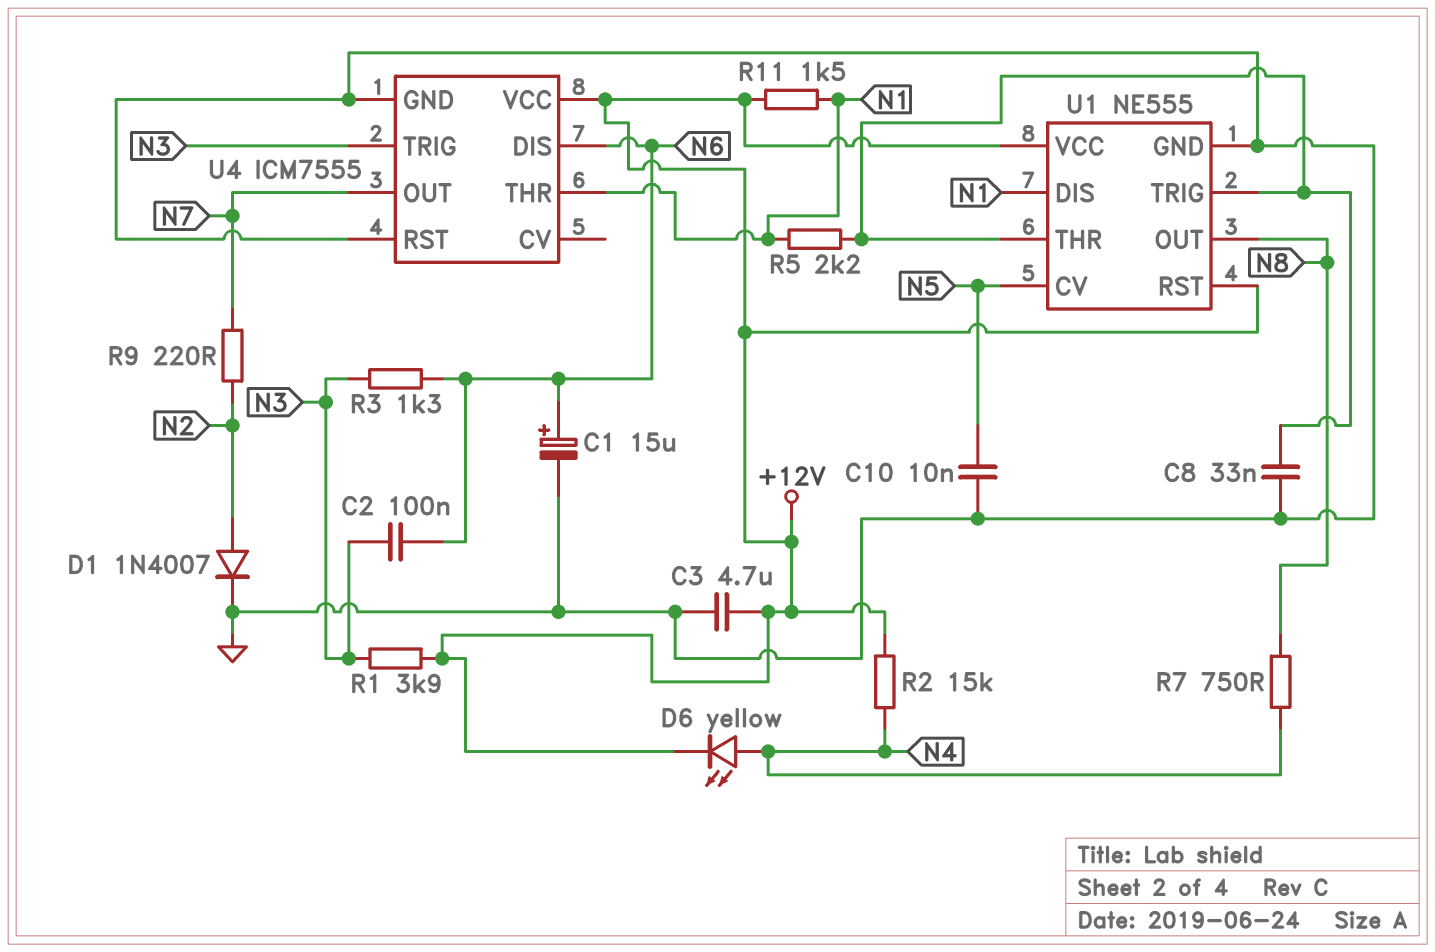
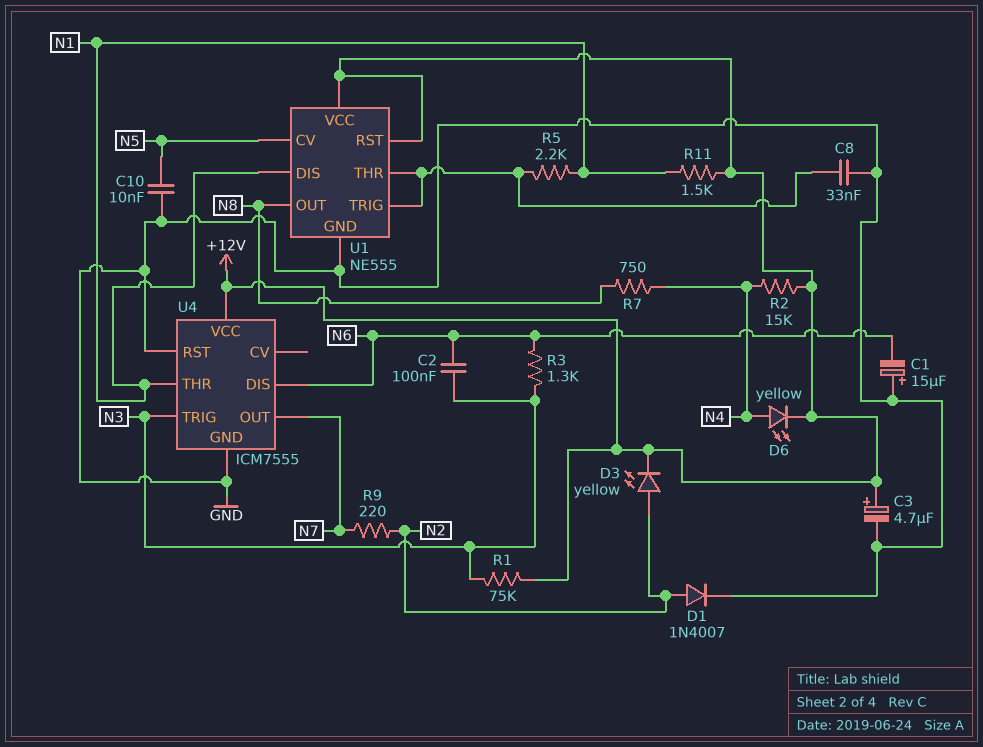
C1: 15uF (plus N6, minus GND) -> 15uF (plus GND, minus N6)
C3: 4.7uF (+12V, GND) -> 4.7uF (plus +12V, minus GND)
D3: none -> LED yellow (A N2, K +12V)
R1: 3.9k (+12V, N3) -> 75k (+12V, N3)

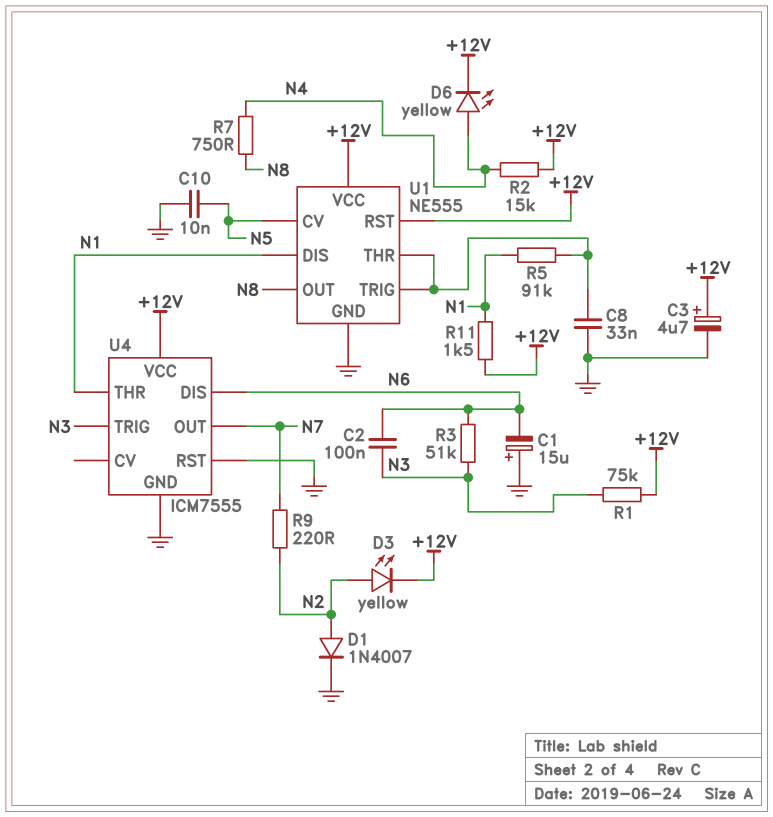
R3: 1.3k (N3, N6) -> 51k (N3, N6)
R5: 2.2k (N1, U1/THR) -> 91k (N1, U1/THR)

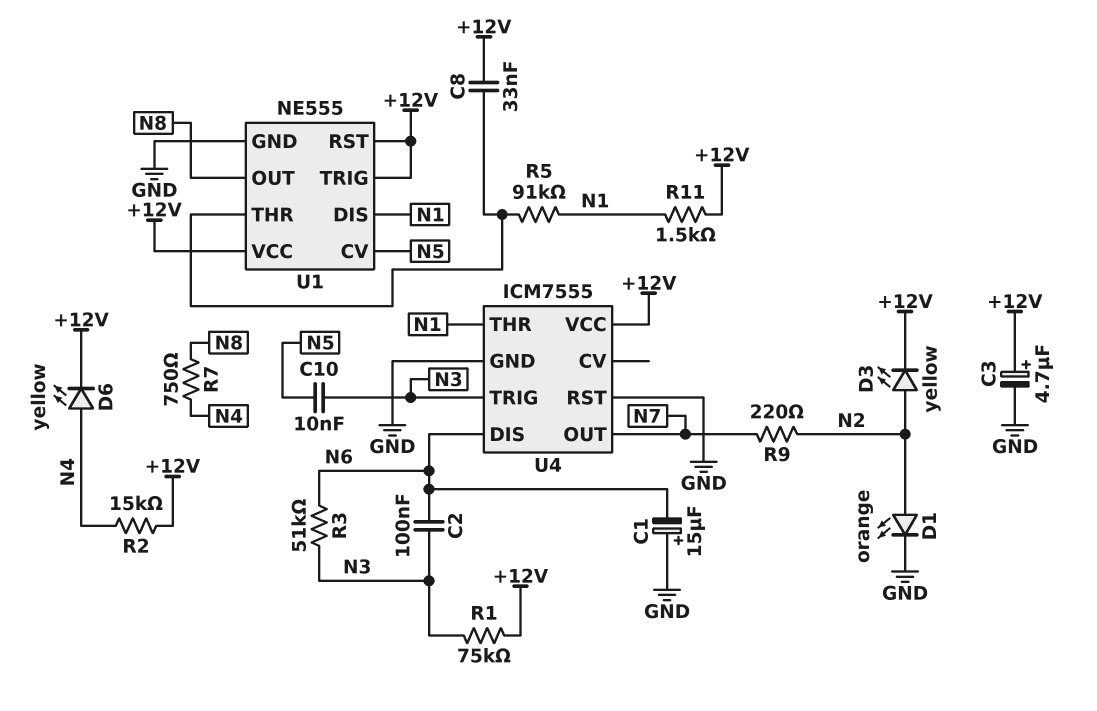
C8: 33nF (GND, U1/THR) -> 33nF (+12V, U1/THR)
C10: 10nF (GND, N5) -> 10nF (N3, N5)
D1: diode 1N4007 (A N2, K GND) -> LED orange (A N2, K GND)
U1 pin TRIG: U1/THR -> +12V

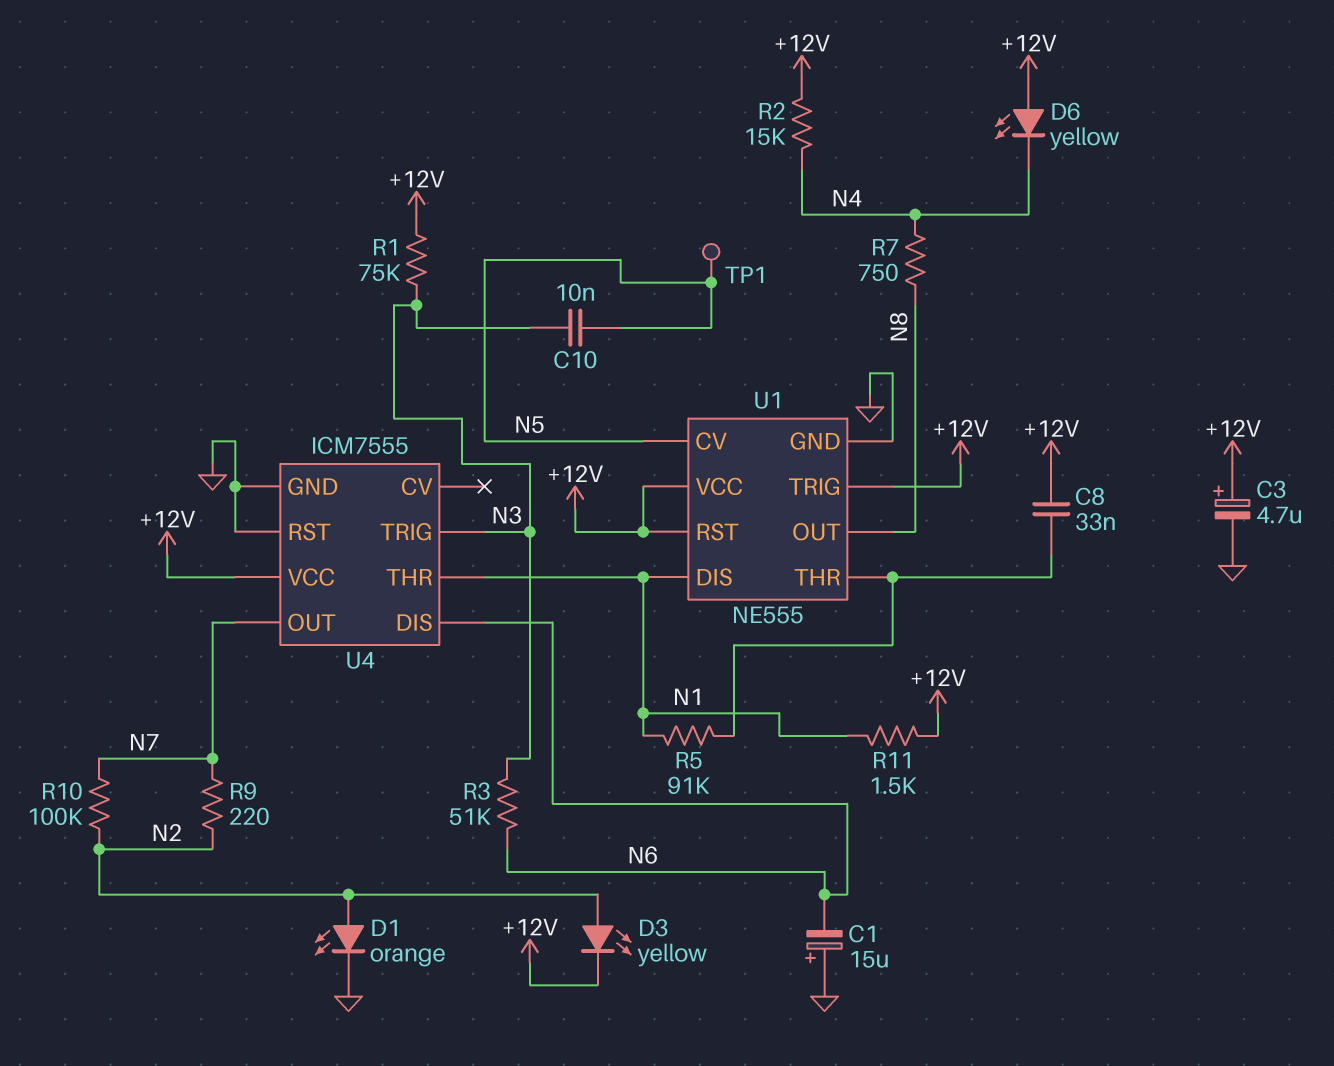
C2: 100nF (N3, N6) -> none
D6: LED yellow (A N4, K +12V) -> LED yellow (A +12V, K N4)
R10: none -> 100k (N2, N7)
TP1: none -> test point (N5)

